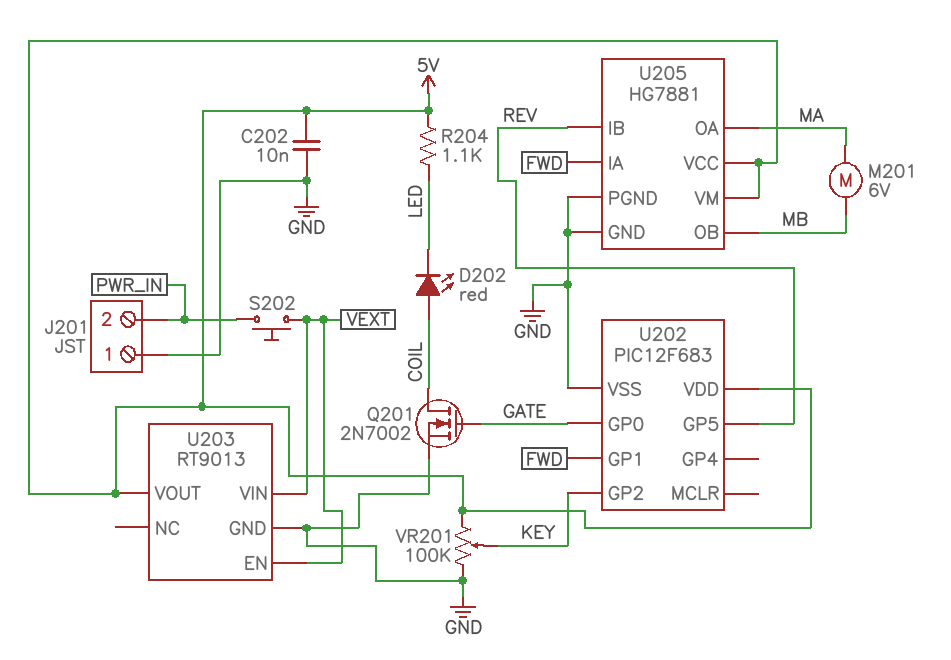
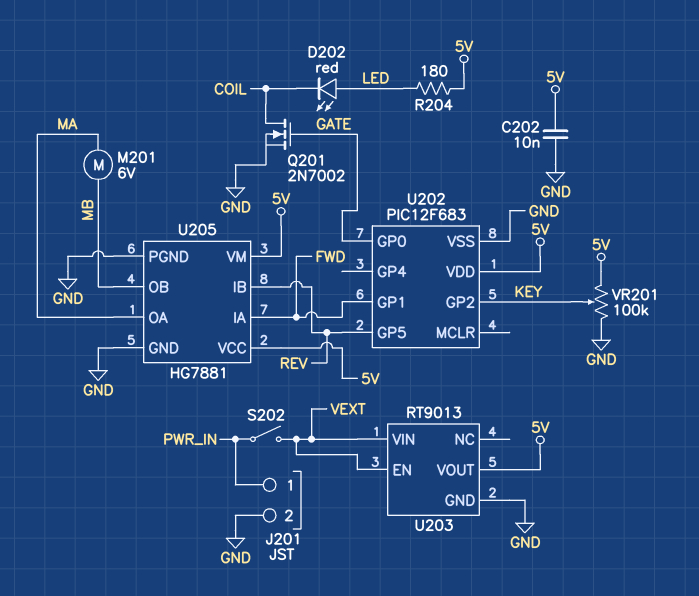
D202: LED red (A COIL, K LED) -> LED red (A LED, K COIL)
J201 pin 1: GND -> PWR_IN
J201 pin 2: PWR_IN -> GND
R204: 1.1k (5V, LED) -> 180 (5V, LED)
S202: button (PWR_IN, VEXT) -> switch (PWR_IN, VEXT)

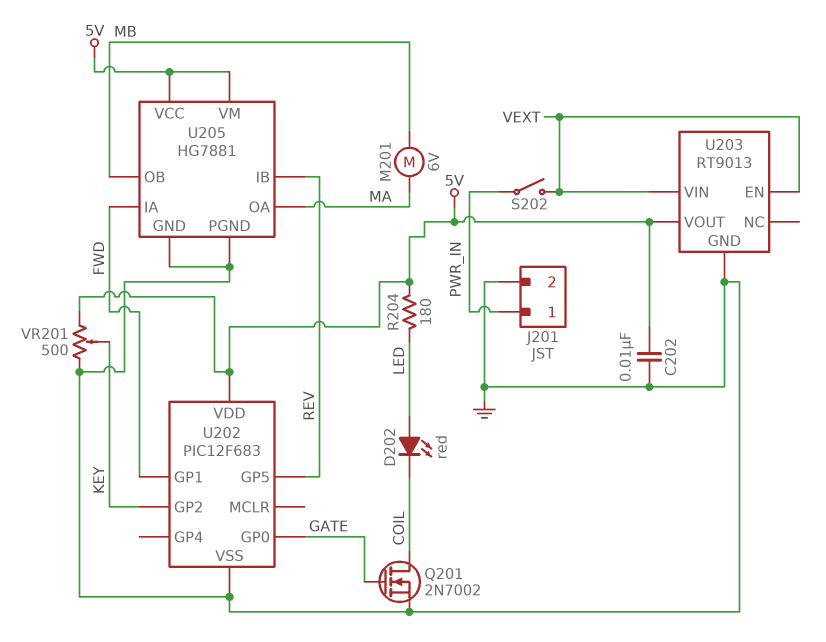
VR201: 100k (5V, GND, wiper KEY) -> 500 (5V, GND, wiper KEY)

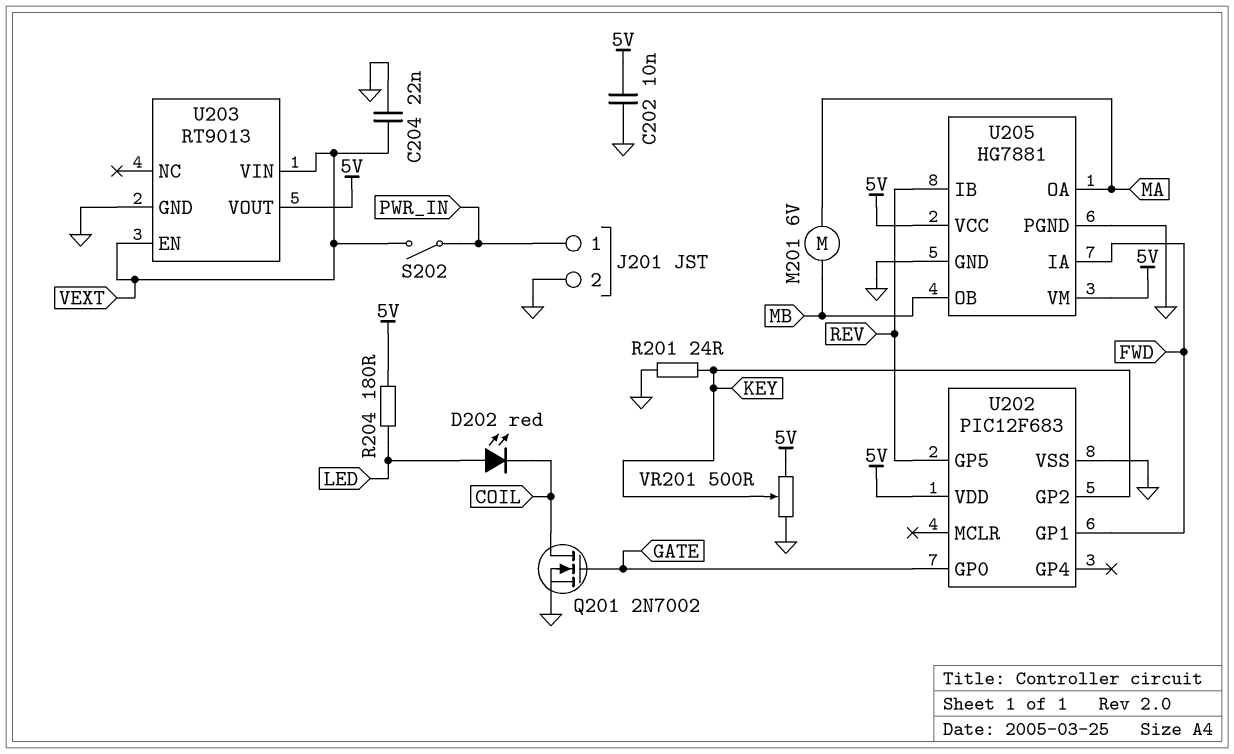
C204: none -> 22nF (GND, VEXT)
R201: none -> 24 (GND, KEY)

